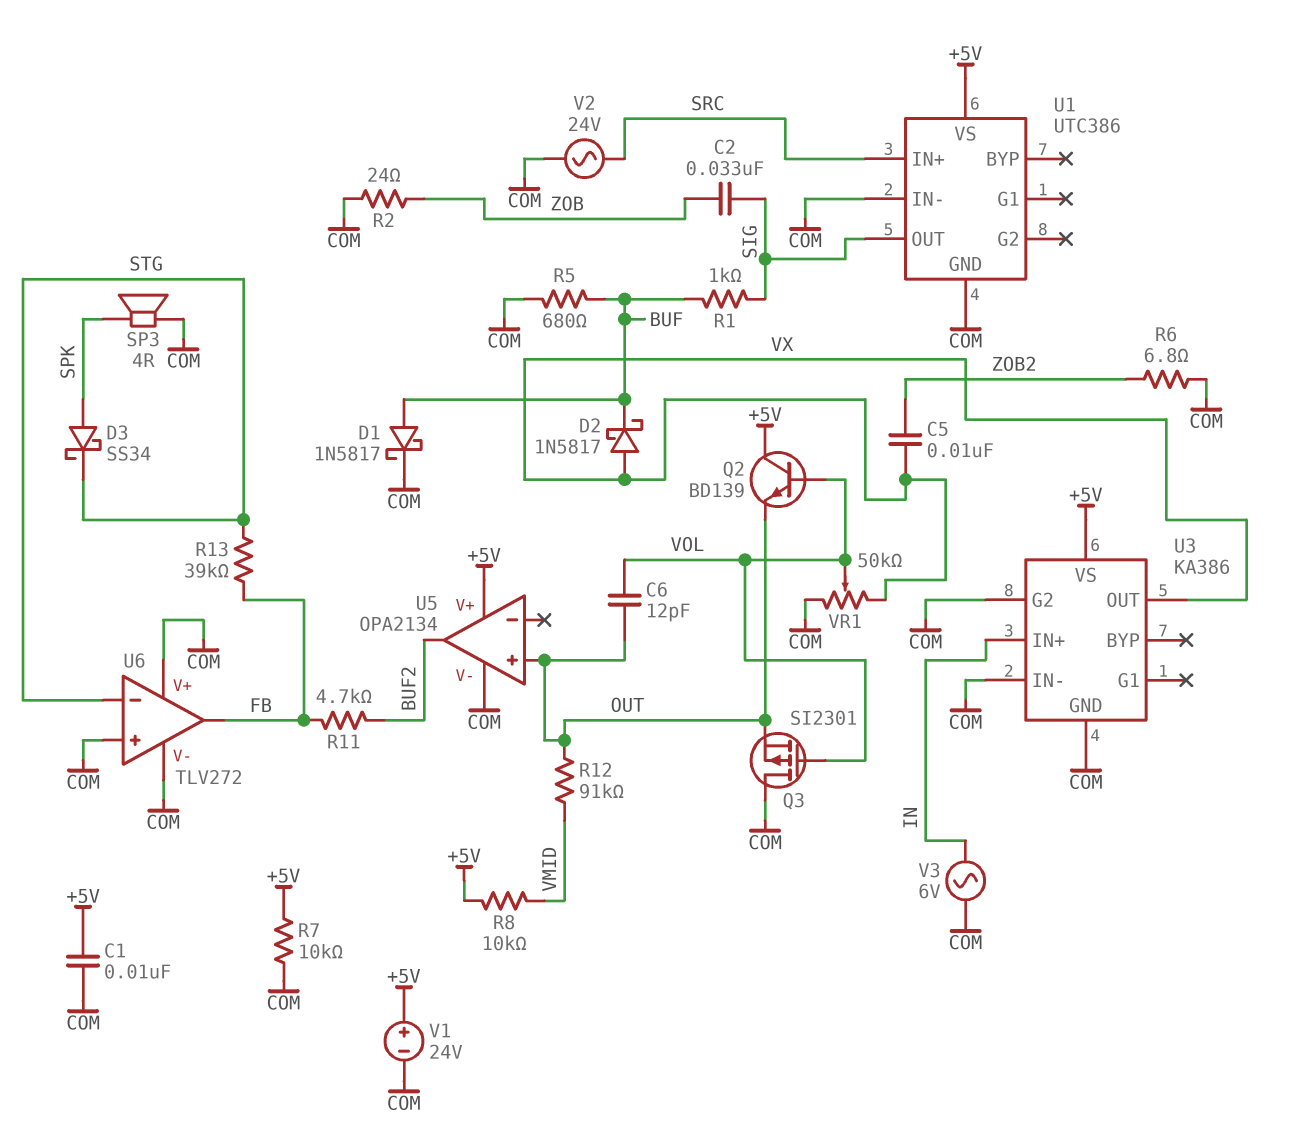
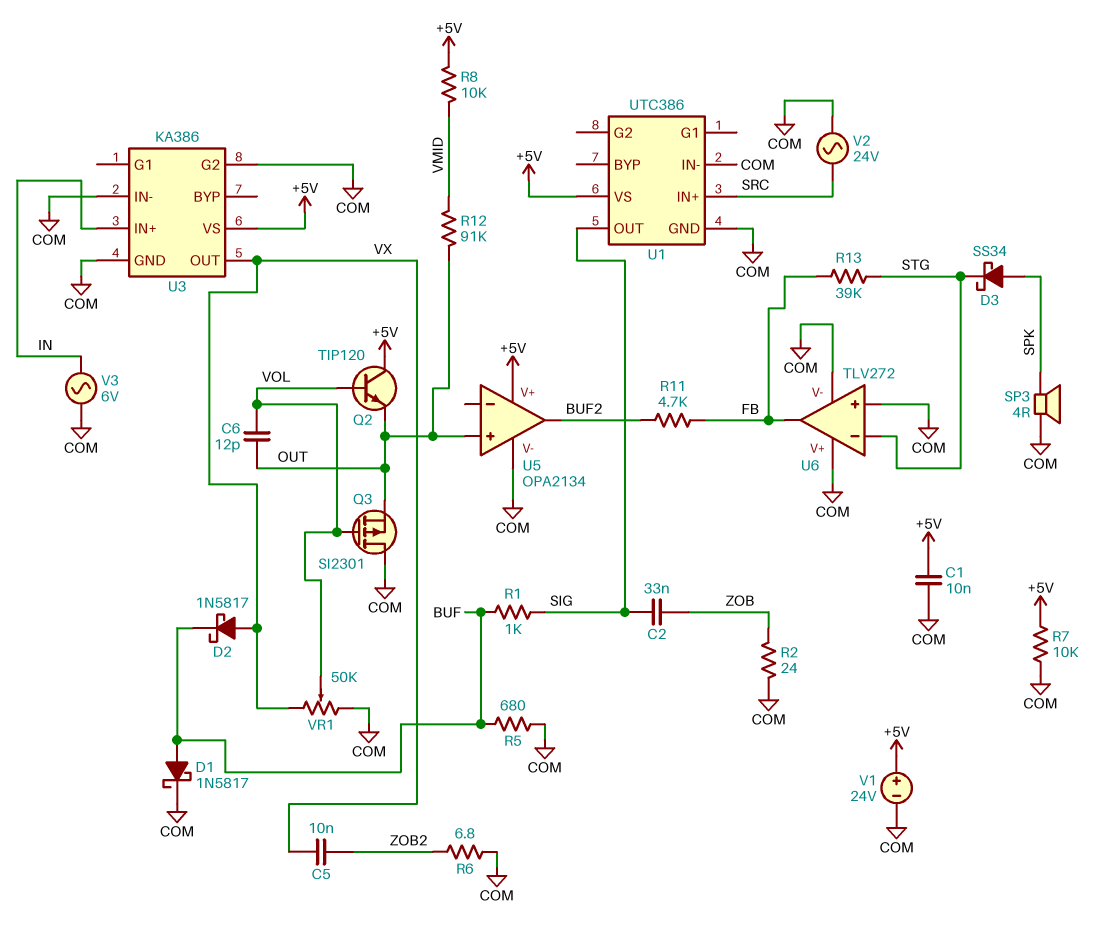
Q2: NPN BD139 (B VOL, C +5V, E OUT) -> NPN TIP120 (B VOL, C +5V, E OUT)

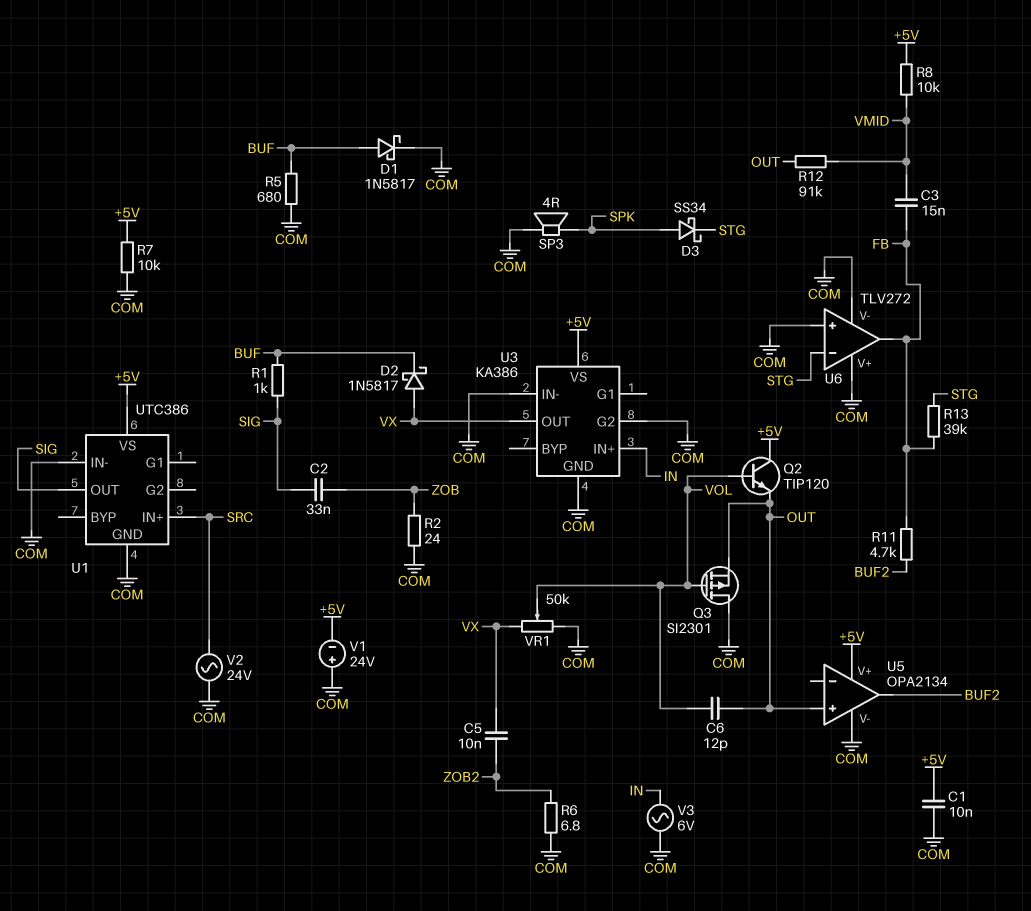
C3: none -> 15nF (FB, VMID)
V1: 24V (plus +5V, minus COM) -> 24V (plus COM, minus +5V)

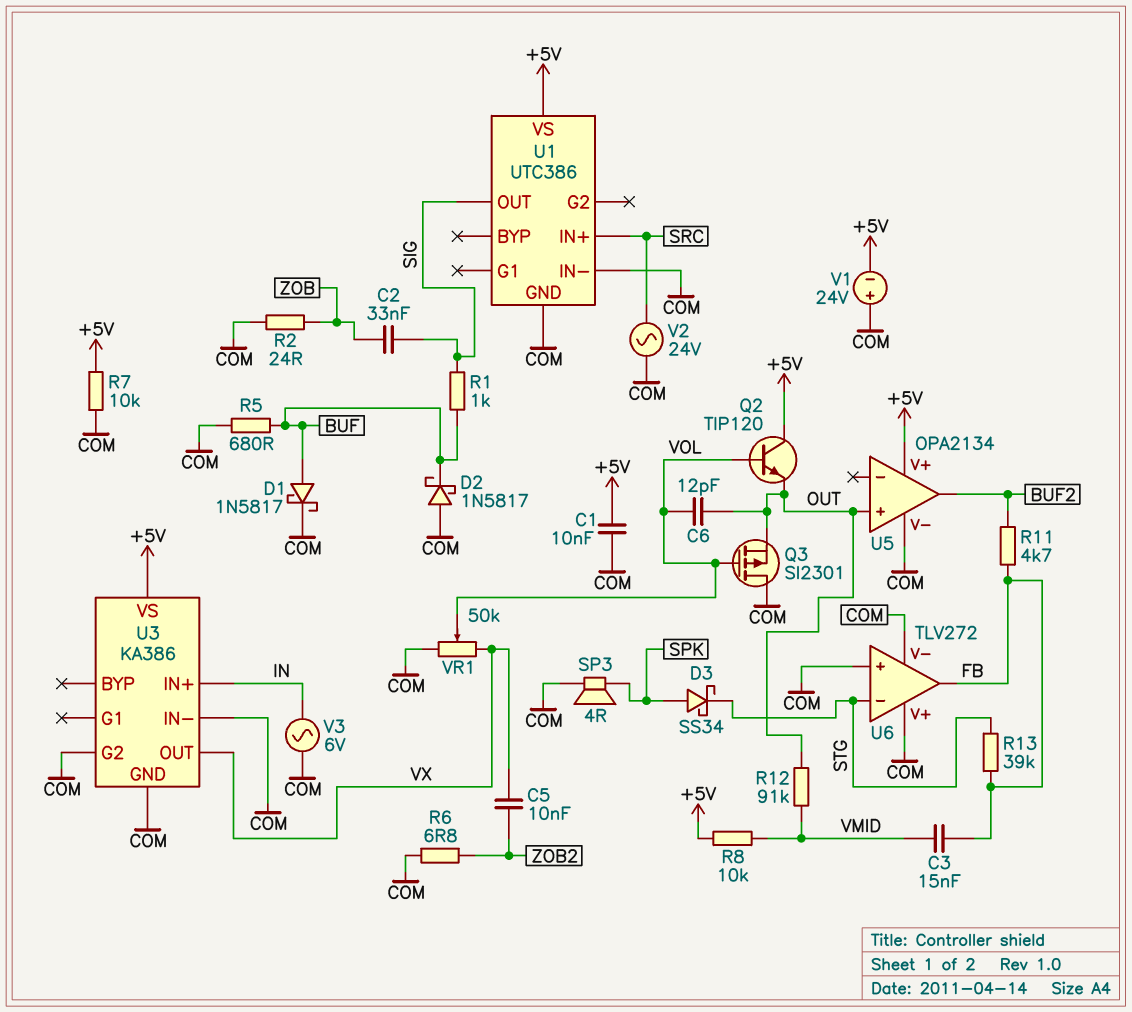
D2: schottky 1N5817 (A VX, K BUF) -> schottky 1N5817 (A COM, K BUF)

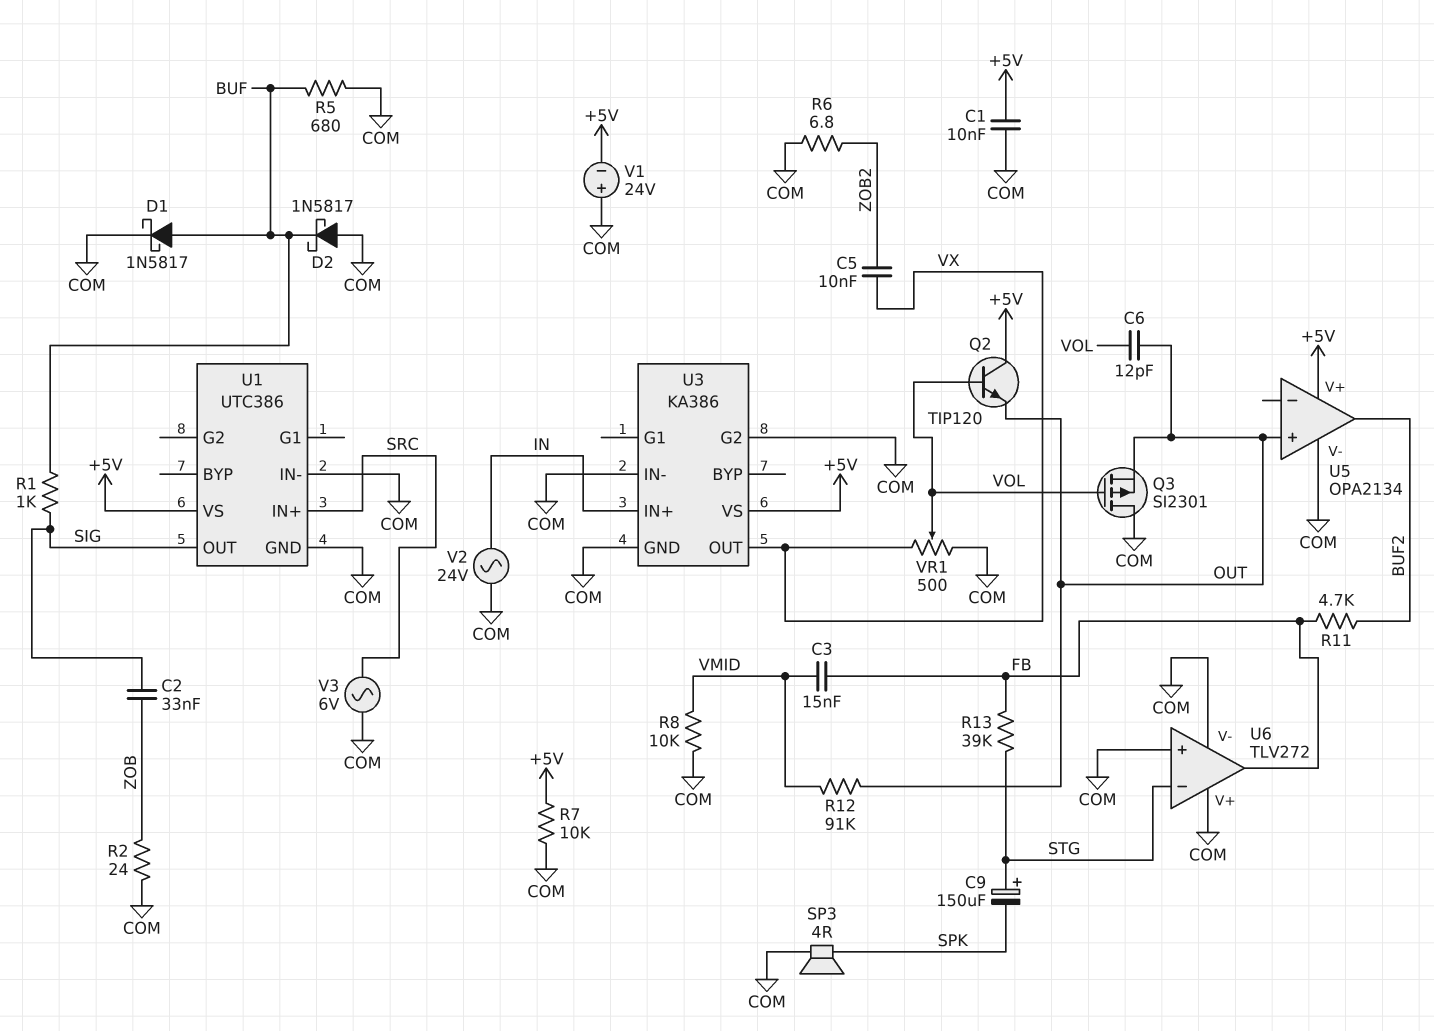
C9: none -> 150uF (plus STG, minus SPK)
D3: schottky SS34 (A SPK, K STG) -> none
R8: 10k (+5V, VMID) -> 10k (COM, VMID)
V2: AC 24V (COM, SRC) -> AC 24V (COM, IN)
V3: AC 6V (COM, IN) -> AC 6V (COM, SRC)
VR1: 50k (COM, VX, wiper VOL) -> 500 (COM, VX, wiper VOL)

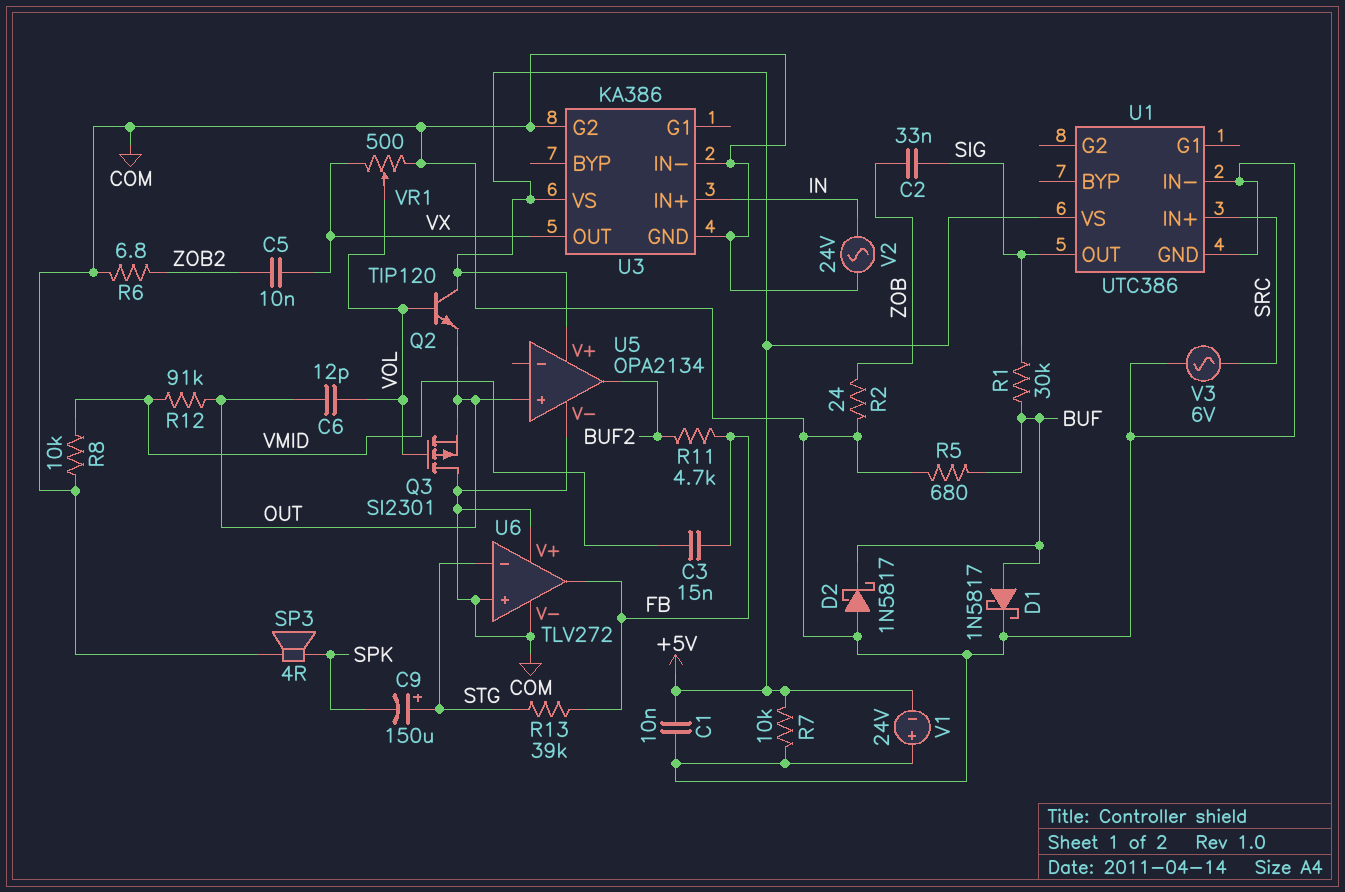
R1: 1k (BUF, SIG) -> 30k (BUF, SIG)

